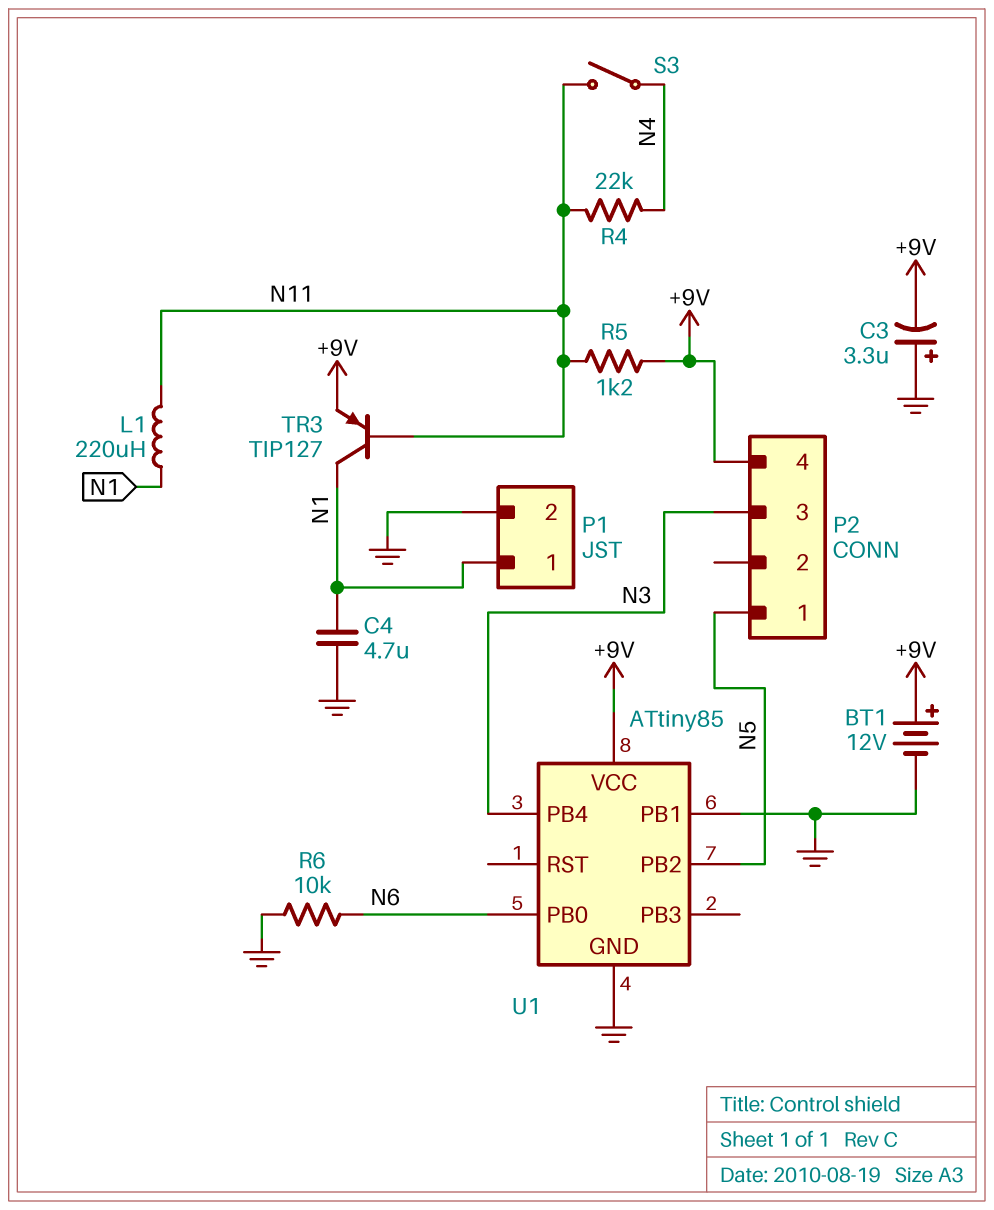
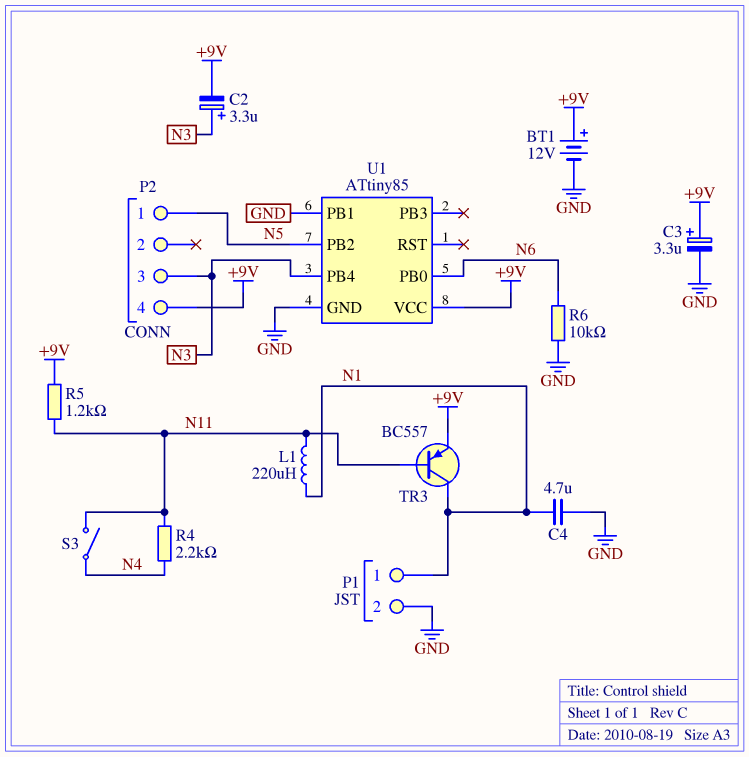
C2: none -> 3.3uF (plus N3, minus +9V)
C3: 3.3uF (plus GND, minus +9V) -> 3.3uF (plus +9V, minus GND)
R4: 22k (N4, N11) -> 2.2k (N4, N11)
TR3: PNP TIP127 (B N11, C N1, E +9V) -> PNP BC557 (B N11, C N1, E +9V)

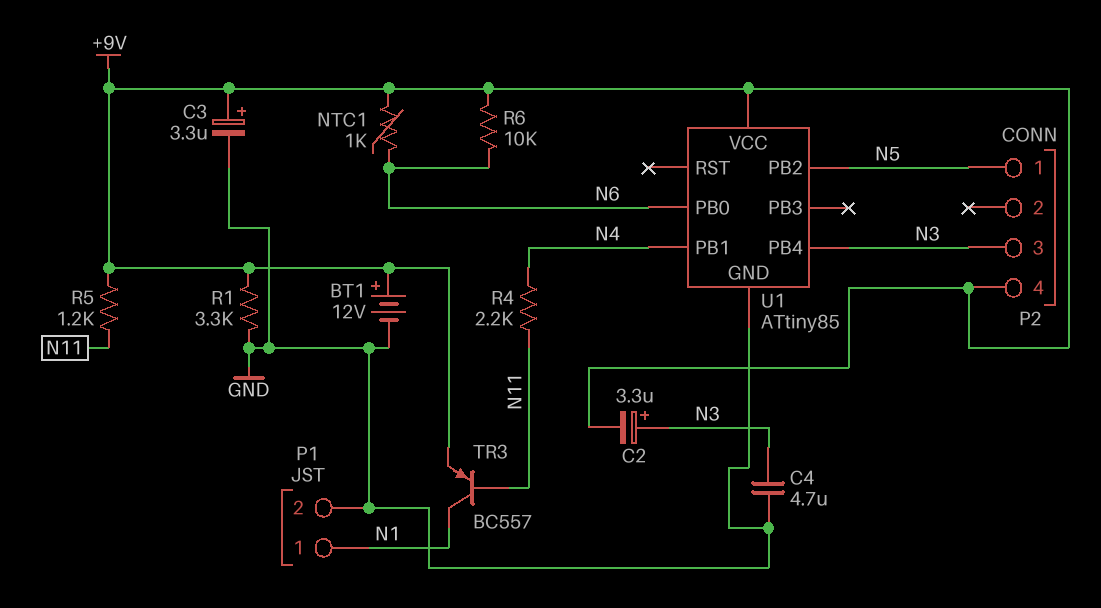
C4: 4.7uF (GND, N1) -> 4.7uF (GND, N3)
L1: 220uH (N1, N11) -> none
NTC1: none -> 1k (+9V, N6)
R1: none -> 3.3k (+9V, GND)
R6: 10k (GND, N6) -> 10k (+9V, N6)
S3: switch (N4, N11) -> none
U1 pin PB1: GND -> N4

